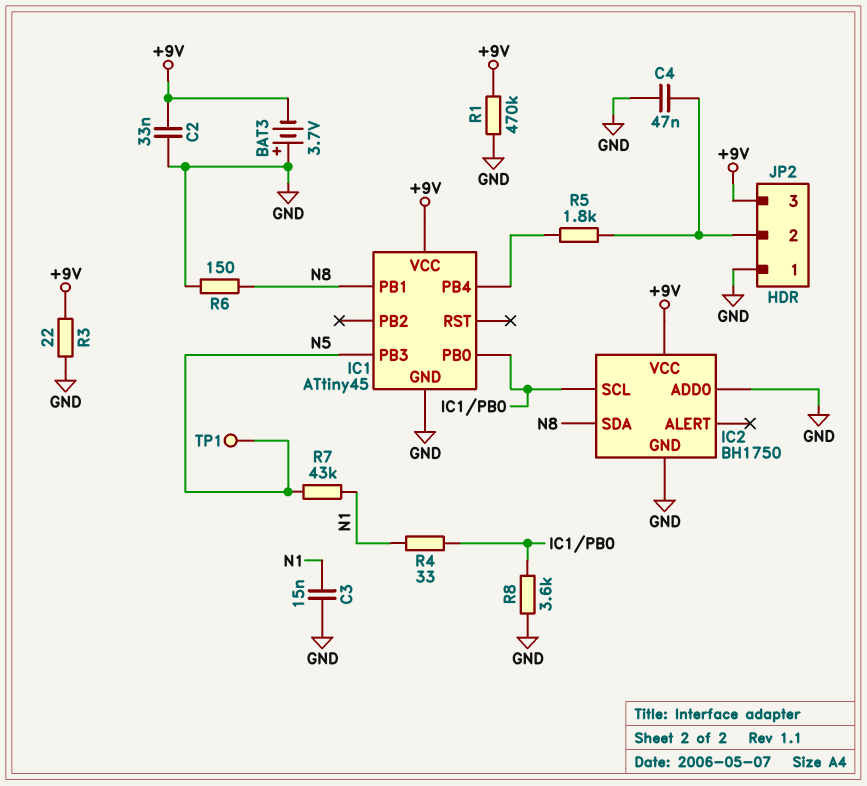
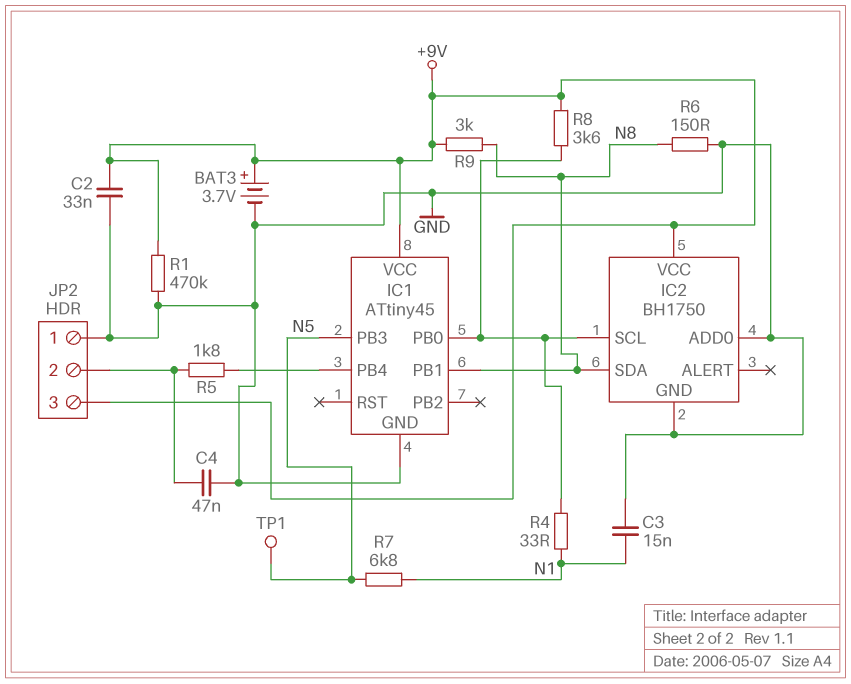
BAT3: 3.7V (plus GND, minus +9V) -> 3.7V (plus +9V, minus GND)
R3: 22 (+9V, GND) -> none
R7: 43k (N1, N5) -> 6.8k (N1, N5)
R8: 3.6k (GND, IC1/PB0) -> 3.6k (+9V, IC1/PB0)
R9: none -> 3k (+9V, N8)

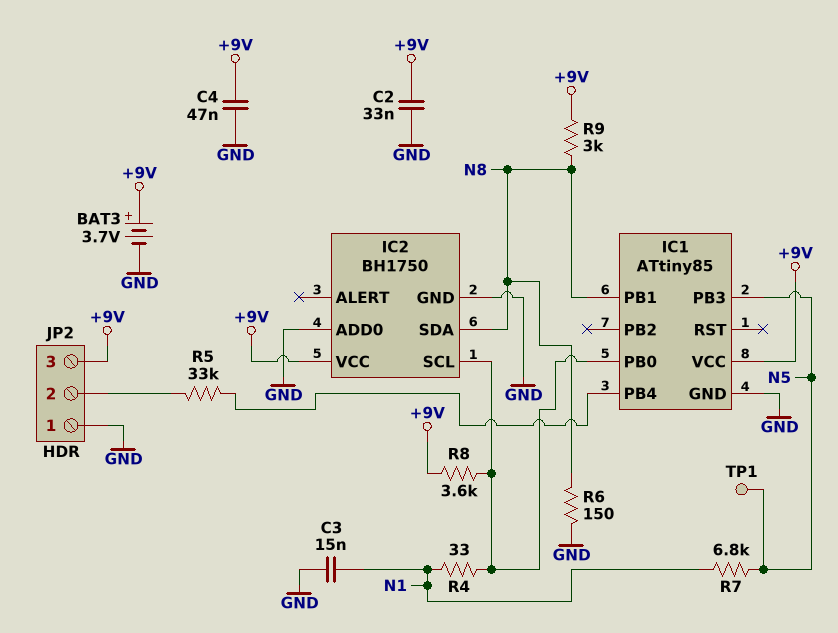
C4: 47nF (GND, JP2/2) -> 47nF (+9V, GND)
IC1: ATtiny45 -> ATtiny85
R1: 470k (+9V, GND) -> none
R5: 1.8k (IC1/PB4, JP2/2) -> 33k (IC1/PB4, JP2/2)

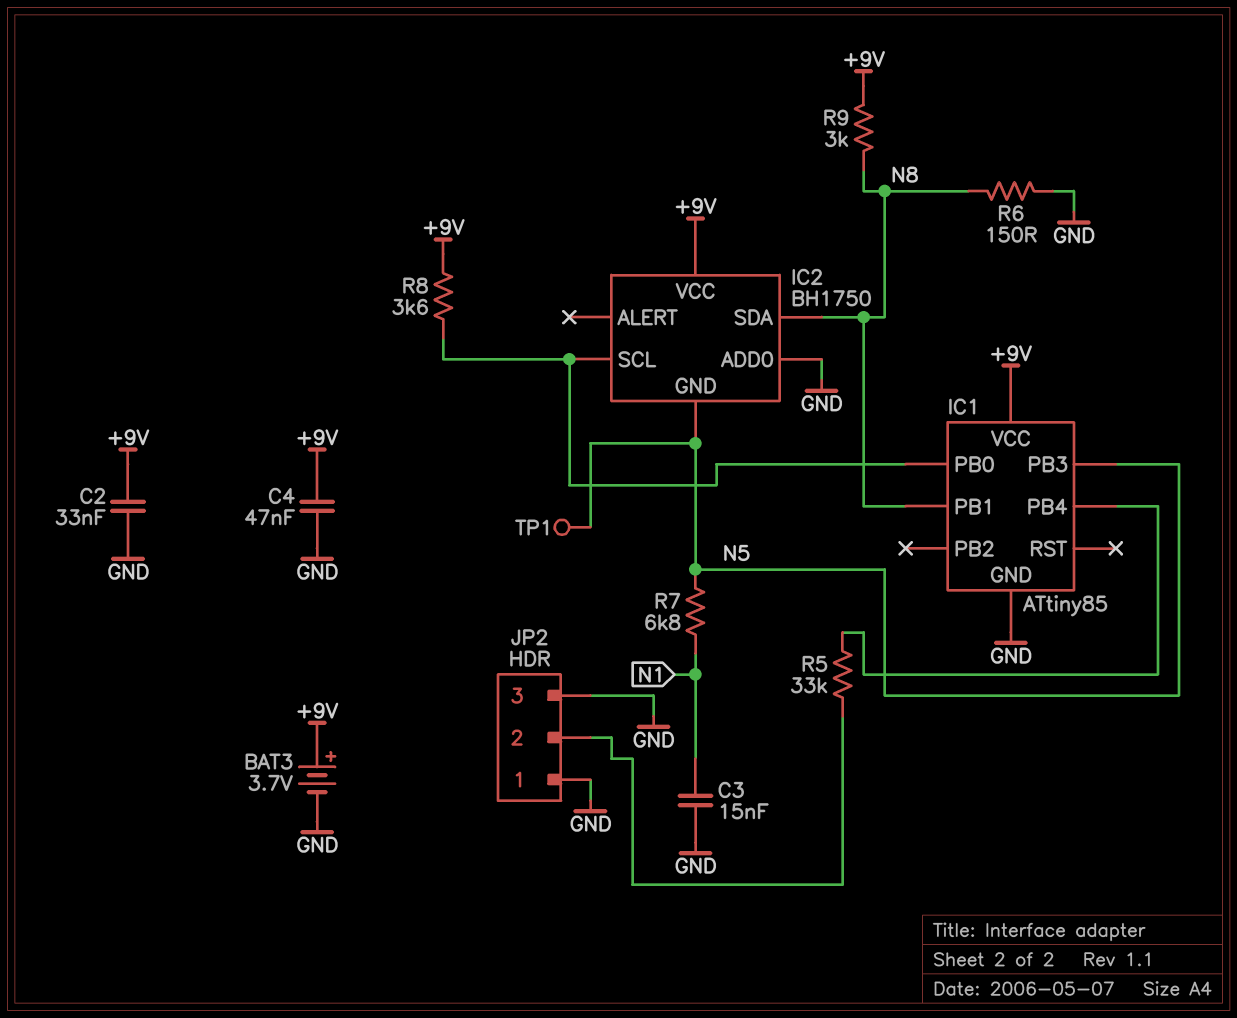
IC2 pin GND: GND -> N5
JP2 pin 3: +9V -> GND
R4: 33 (IC1/PB0, N1) -> none

